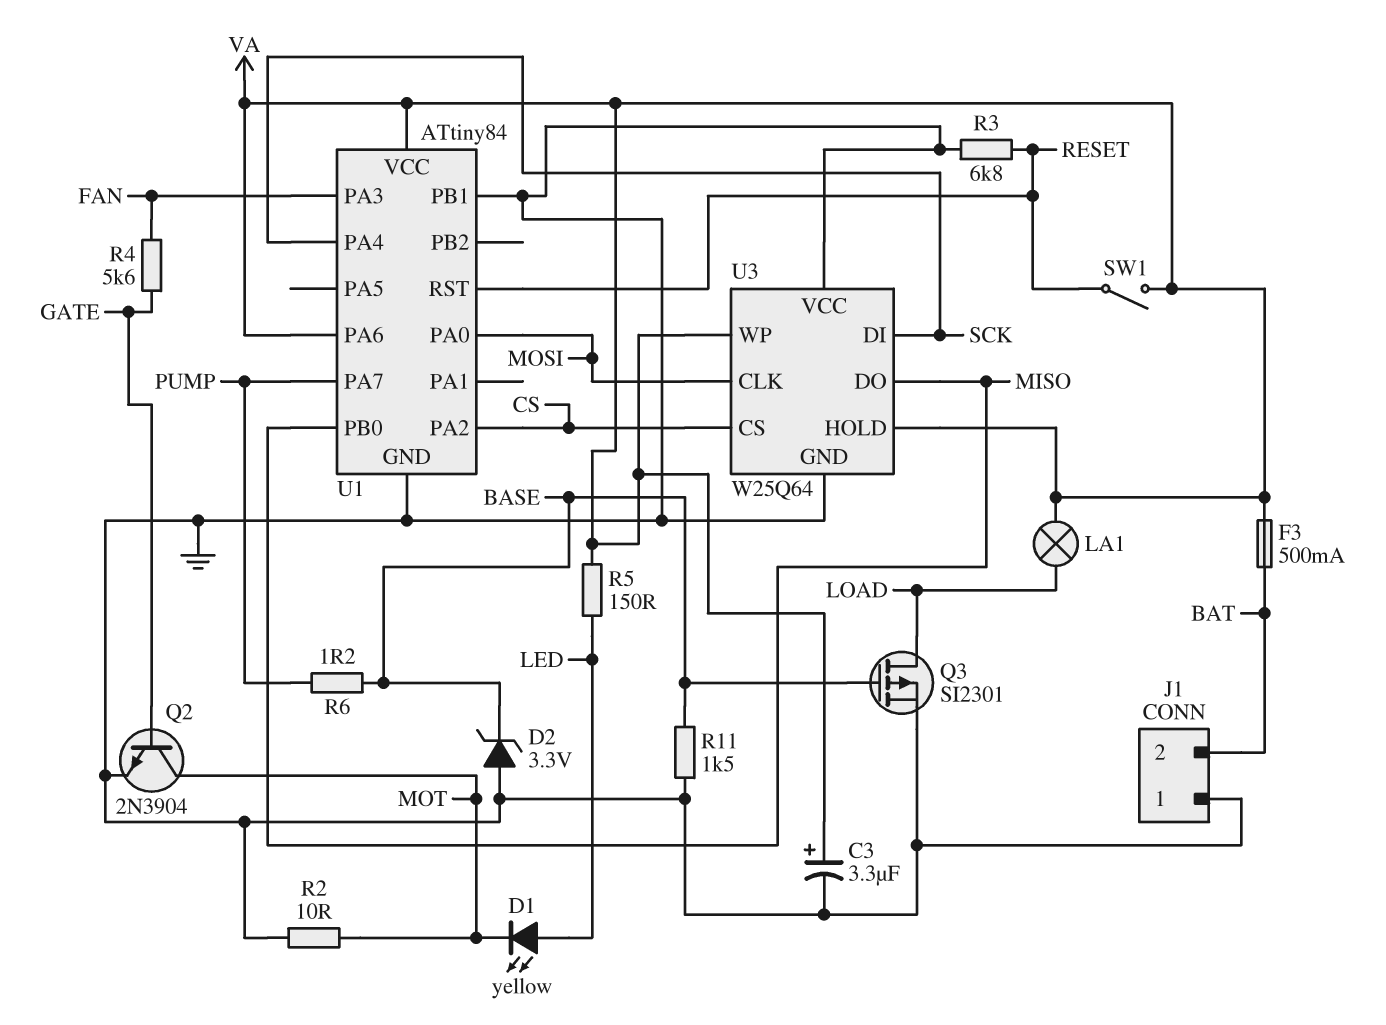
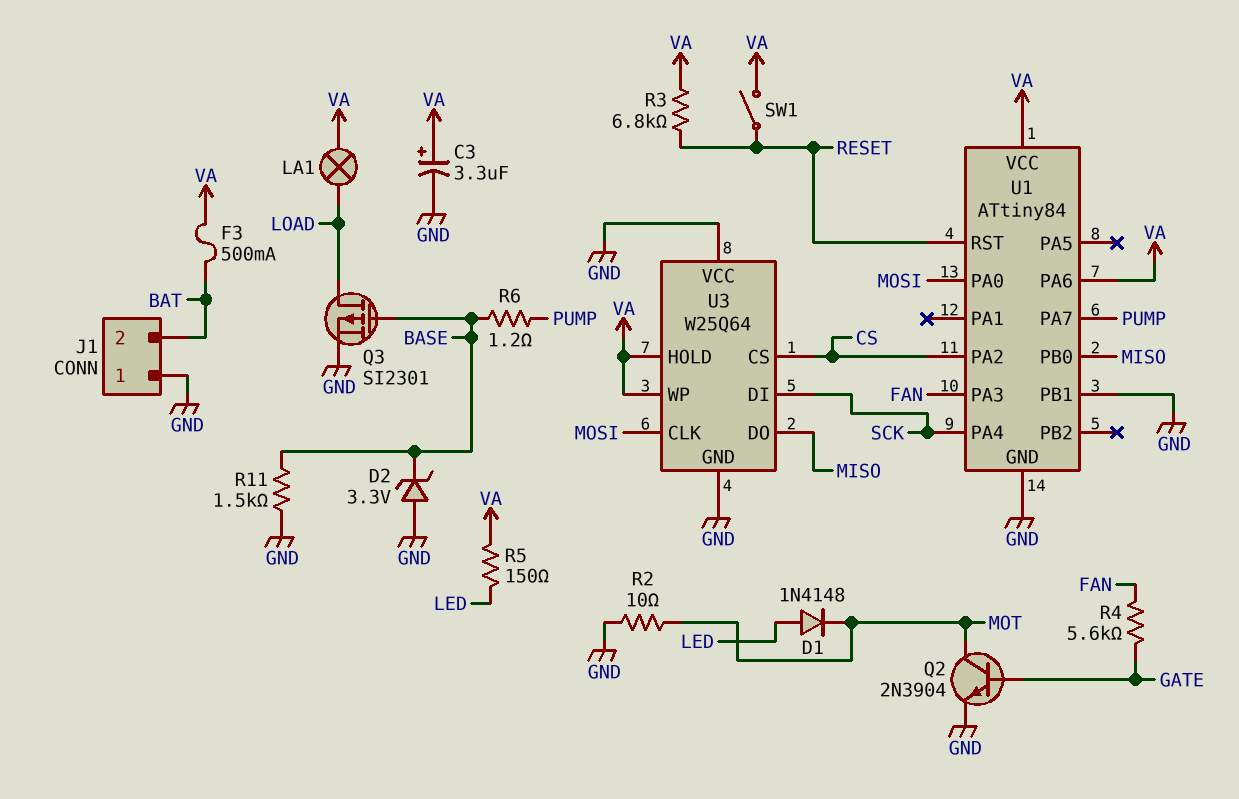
D1: LED yellow (A LED, K MOT) -> diode 1N4148 (A LED, K MOT)
R3: 6.8k (GND, RESET) -> 6.8k (RESET, VA)

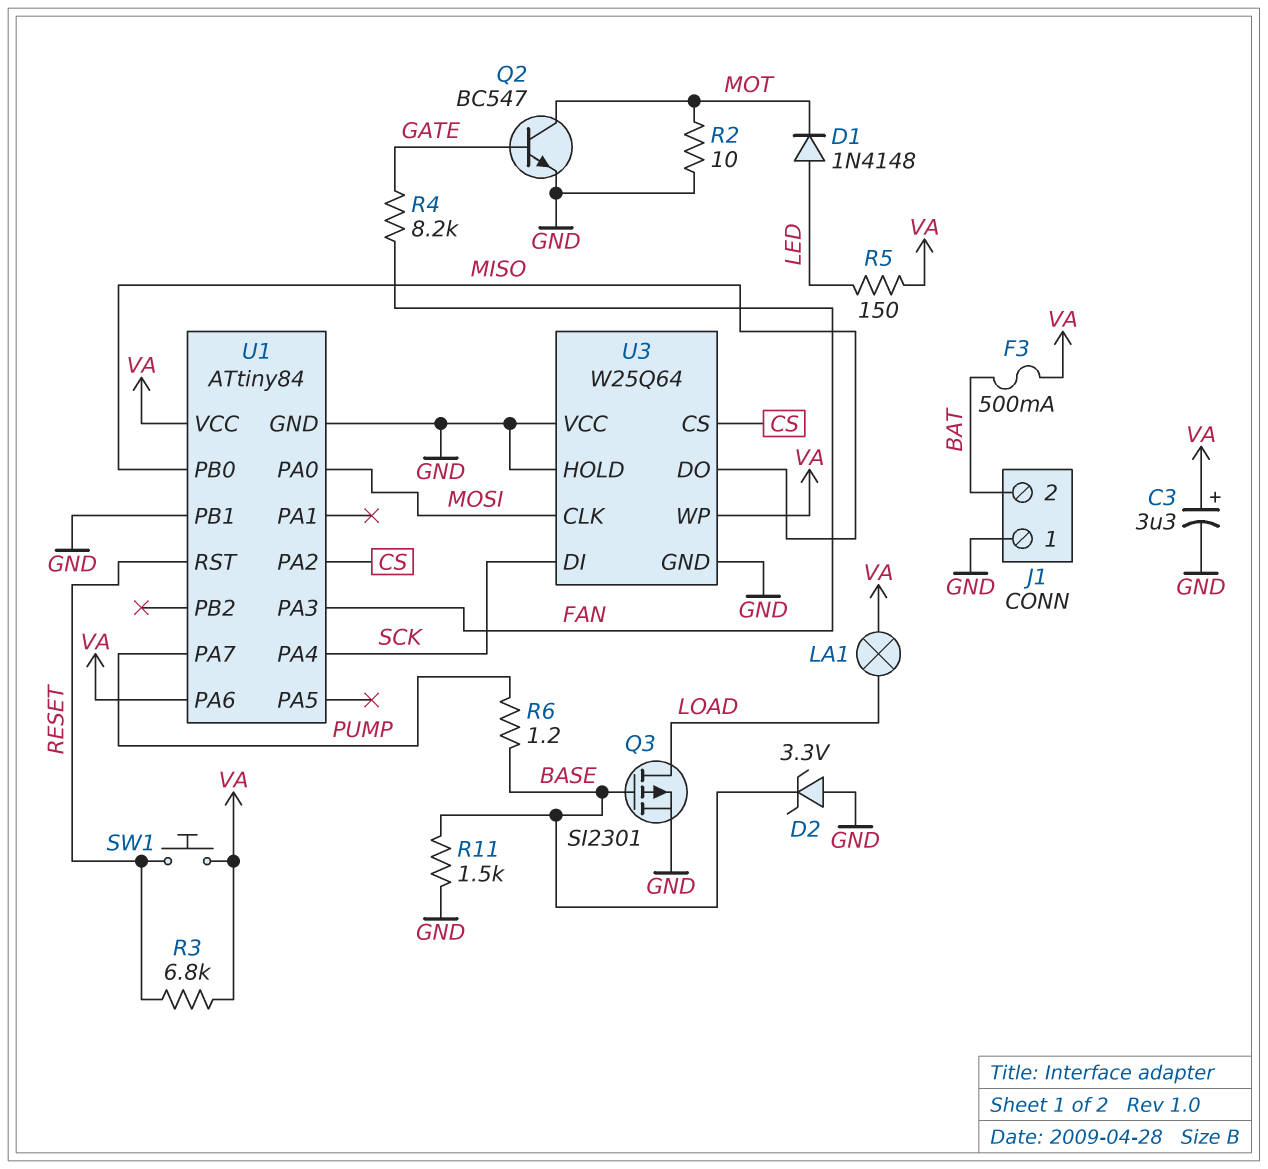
Q2: NPN 2N3904 (B GATE, C MOT, E GND) -> NPN BC547 (B GATE, C MOT, E GND)
R4: 5.6k (FAN, GATE) -> 8.2k (FAN, GATE)
SW1: switch (RESET, VA) -> button (RESET, VA)
U3 pin HOLD: VA -> GND

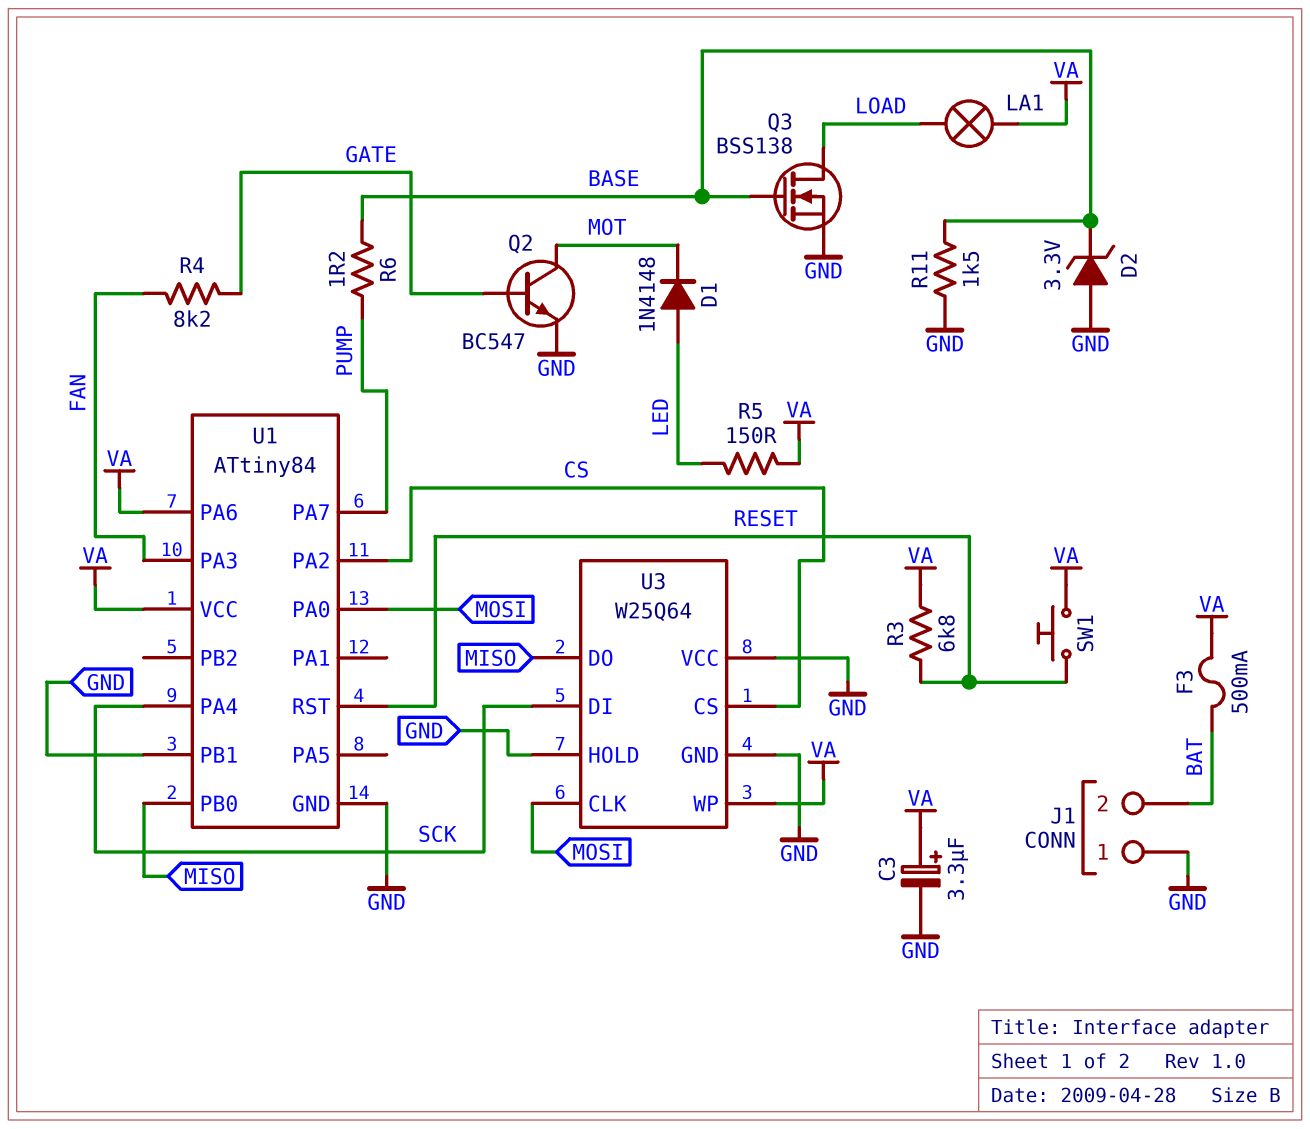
Q3: PMOS SI2301 (G BASE, D LOAD, S GND) -> NMOS BSS138 (G BASE, D LOAD, S GND)
R2: 10 (GND, MOT) -> none

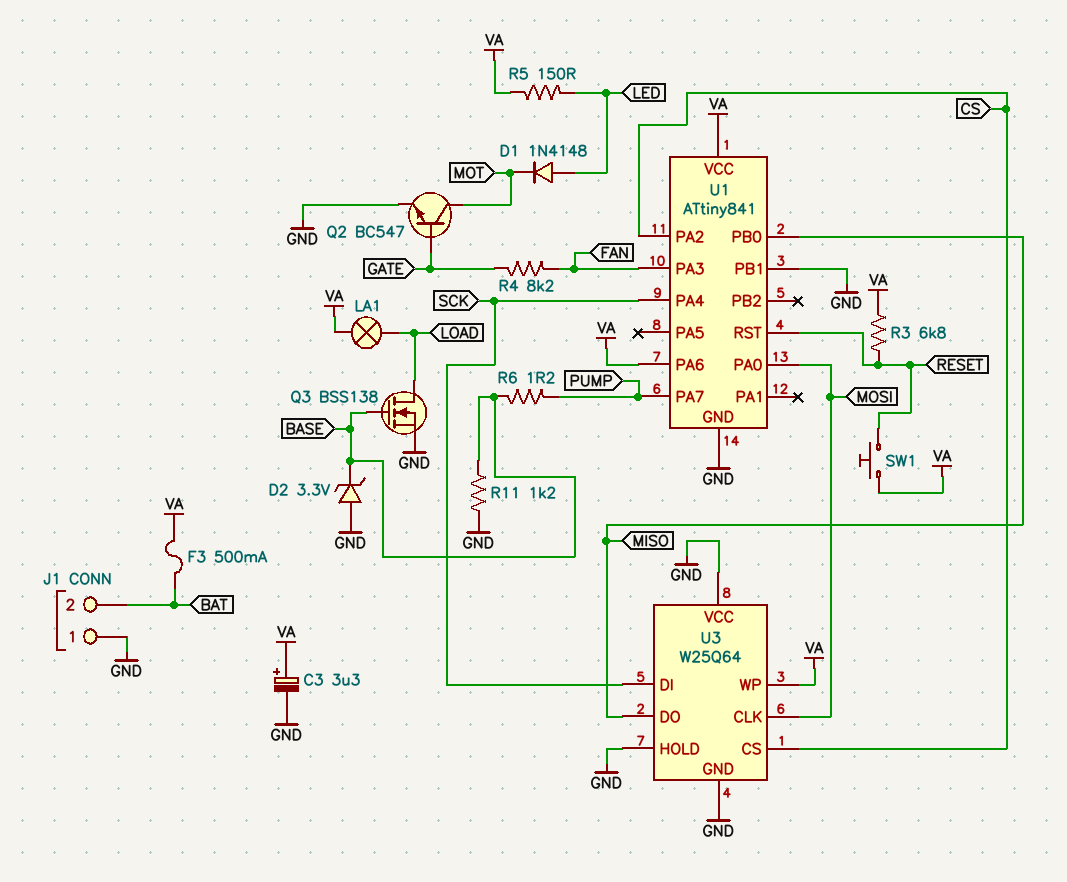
R11: 1.5k (BASE, GND) -> 1.2k (BASE, GND)
U1: ATtiny84 -> ATtiny841

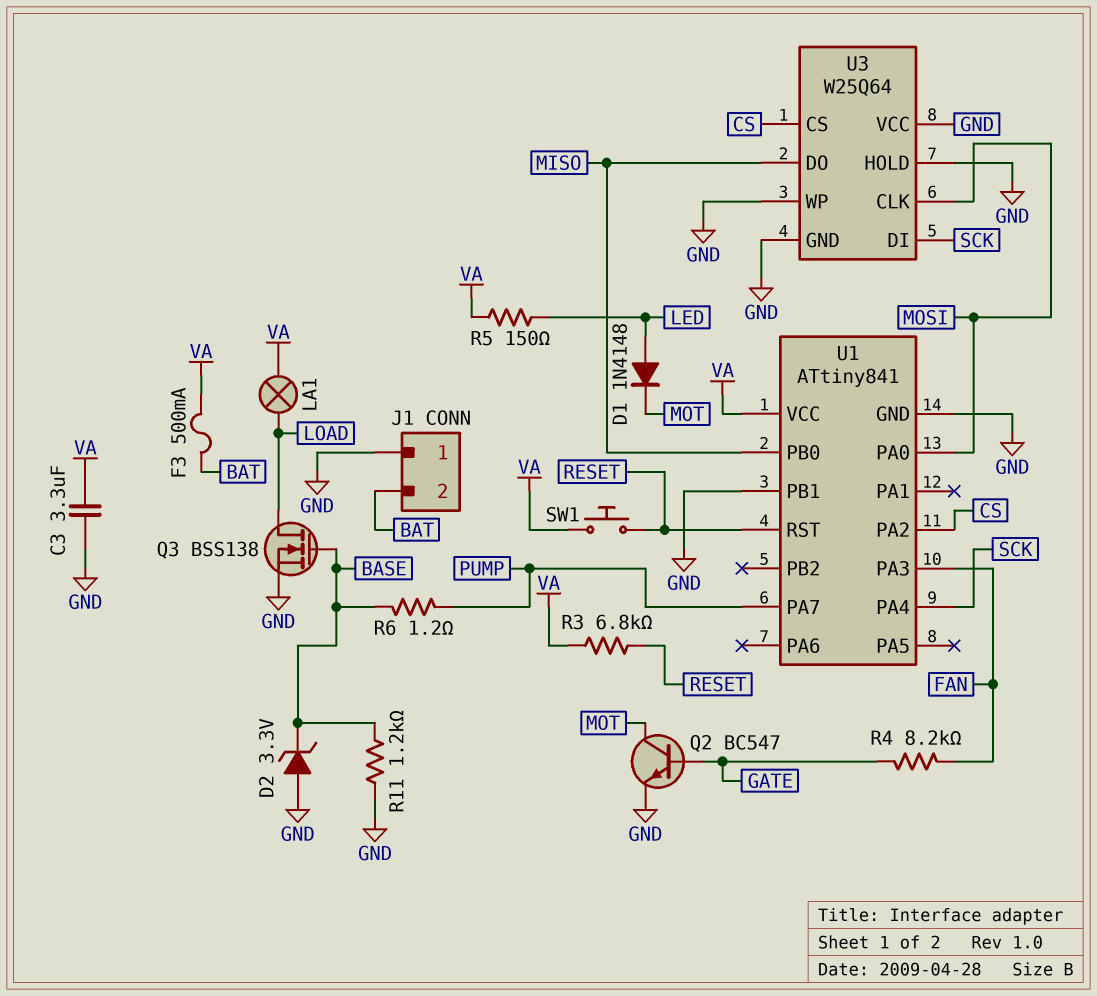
C3: 3.3uF (plus VA, minus GND) -> 3.3uF (GND, VA)
U1 pin PA6: VA -> none
U3 pin WP: VA -> GND

